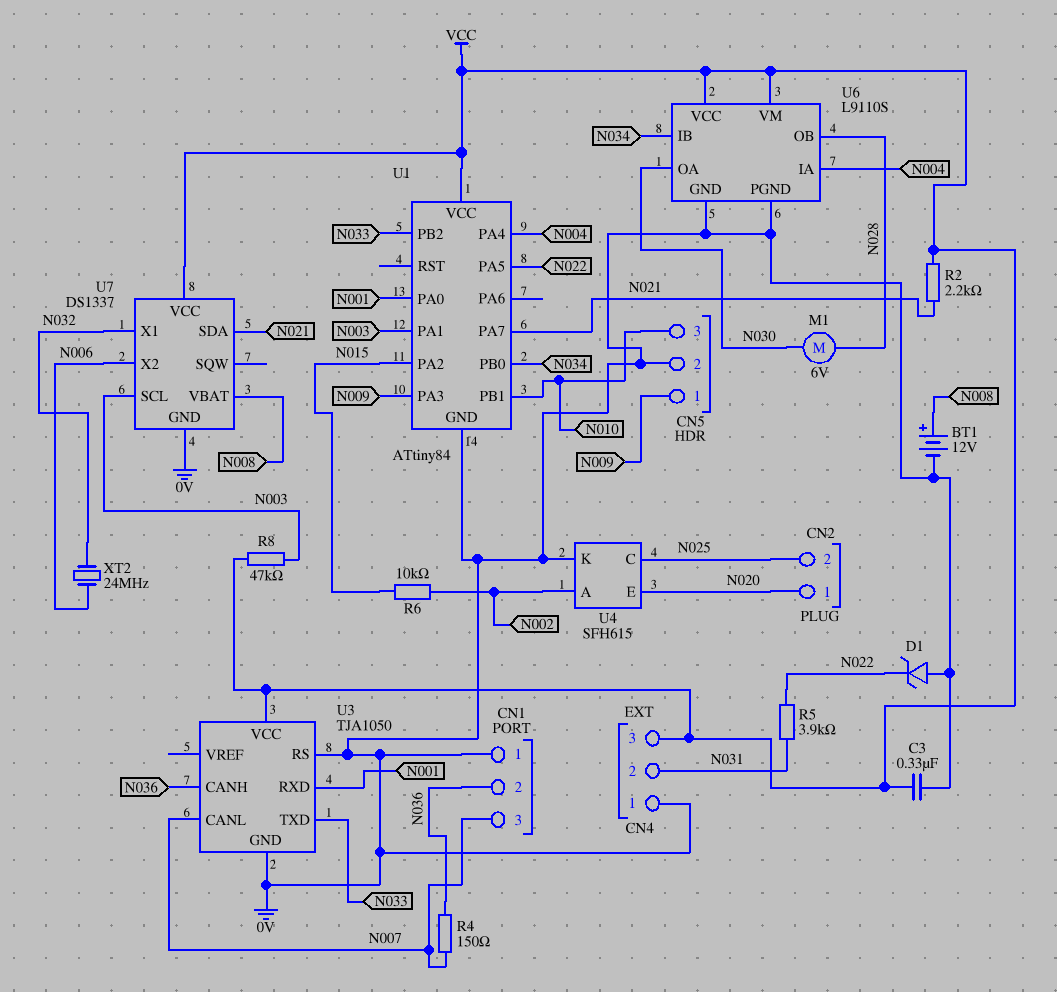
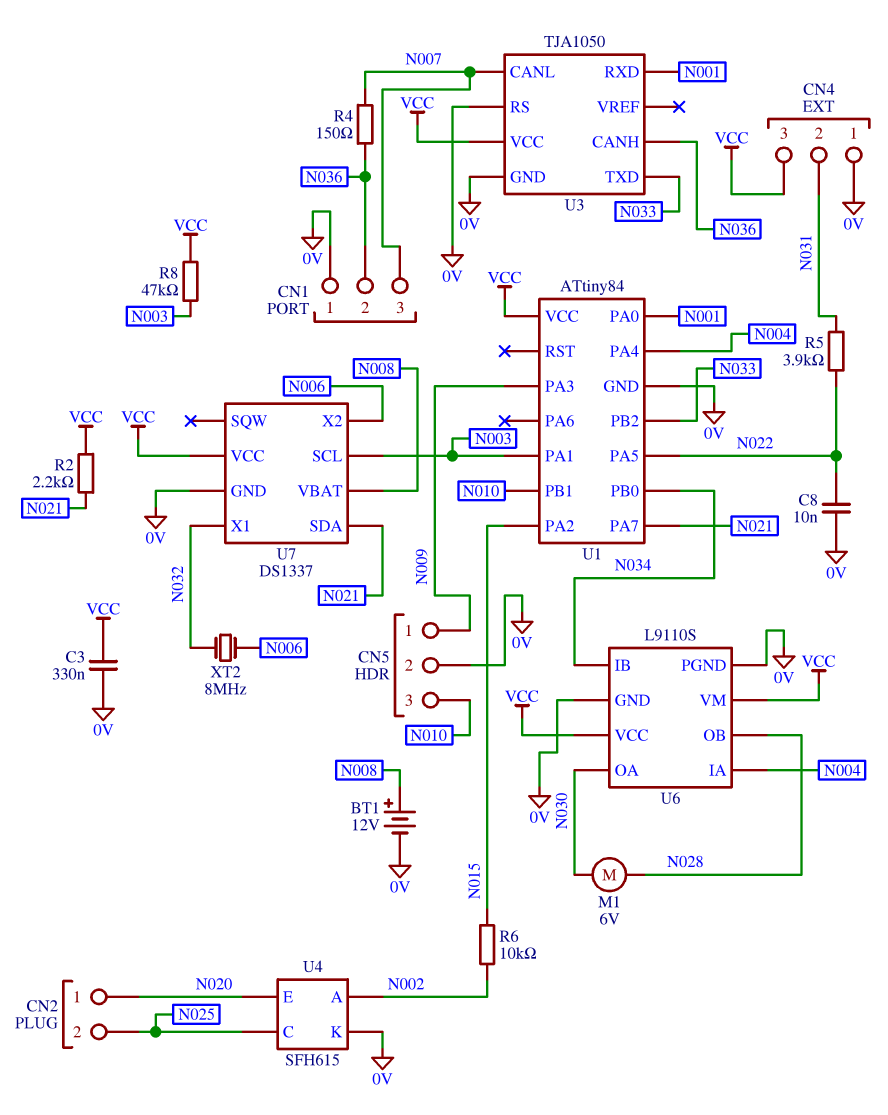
C8: none -> 10nF (0V, N022)
D1: zener (A 0V, K N022) -> none
XT2: 24MHz (N006, N032) -> 8MHz (N006, N032)

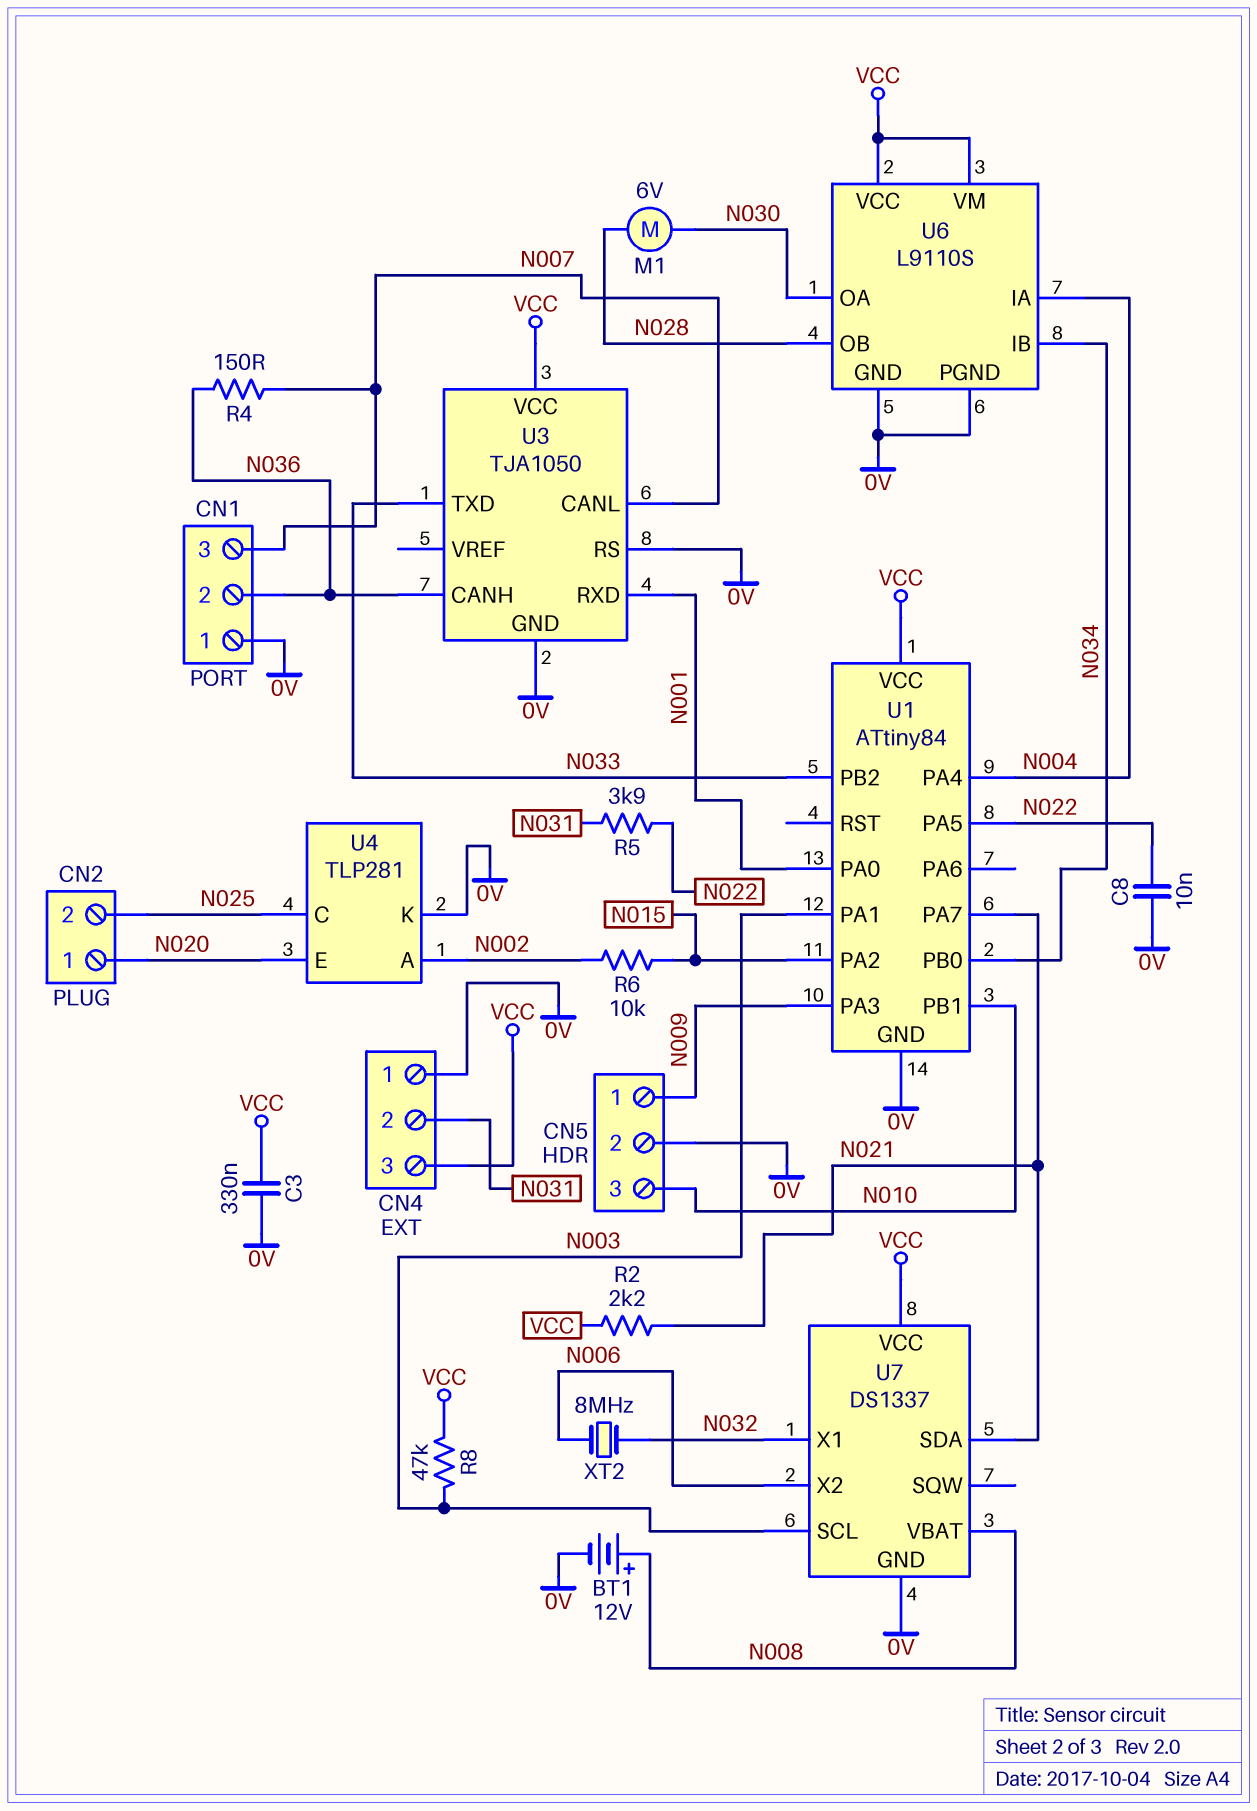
U4: SFH615 -> TLP281

